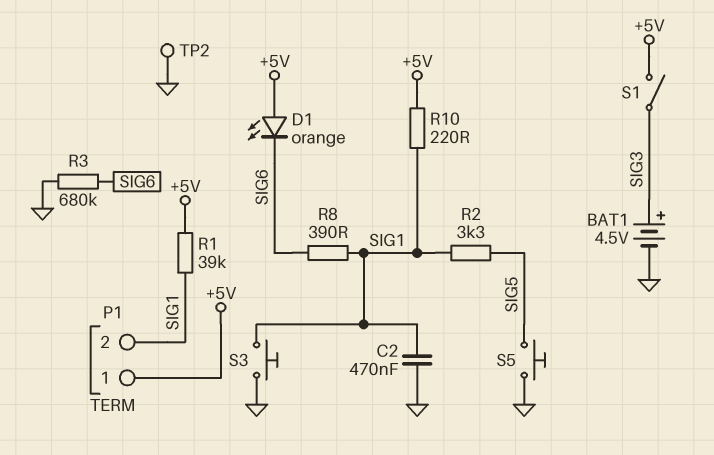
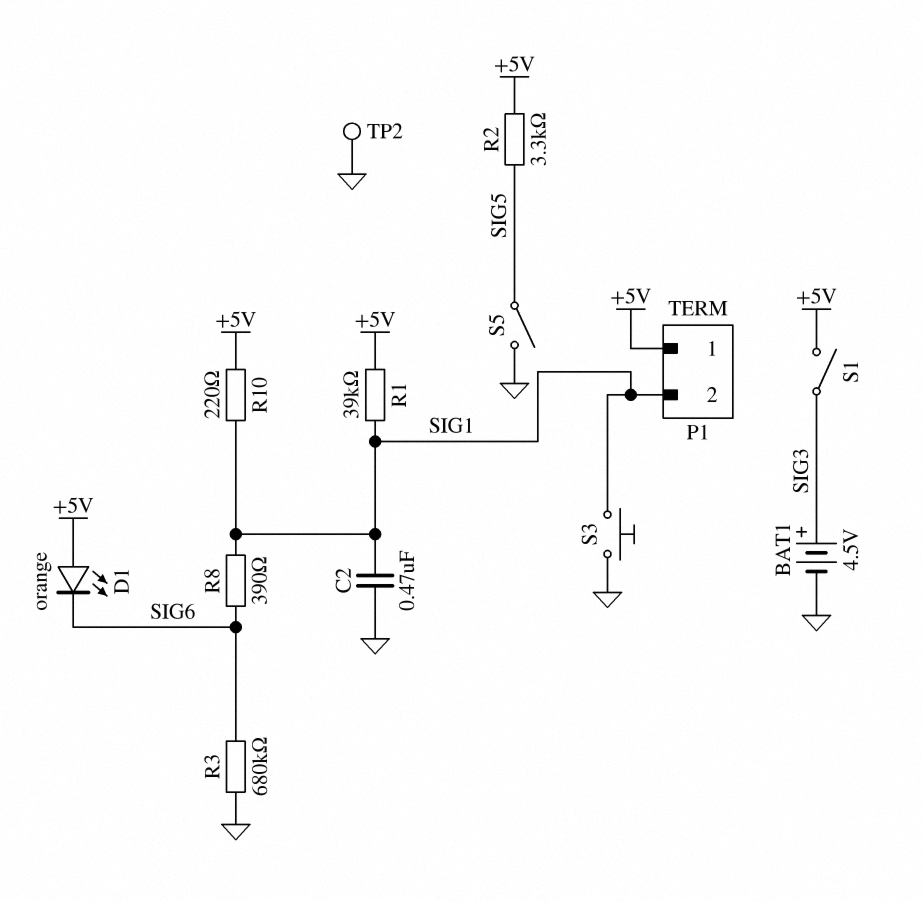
R2: 3.3k (SIG1, SIG5) -> 3.3k (+5V, SIG5)
S5: button (GND, SIG5) -> switch (GND, SIG5)

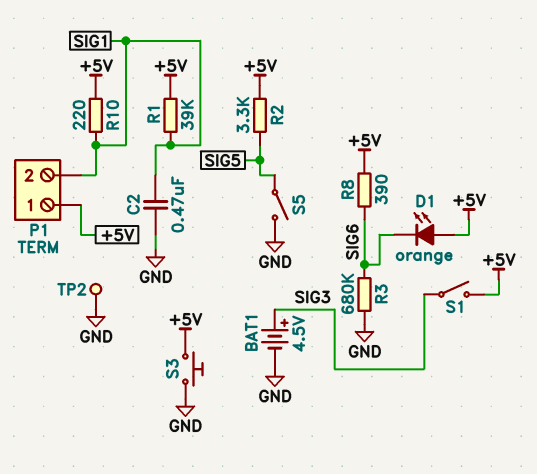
R8: 390 (SIG1, SIG6) -> 390 (+5V, SIG6)
S3: button (GND, SIG1) -> button (+5V, GND)

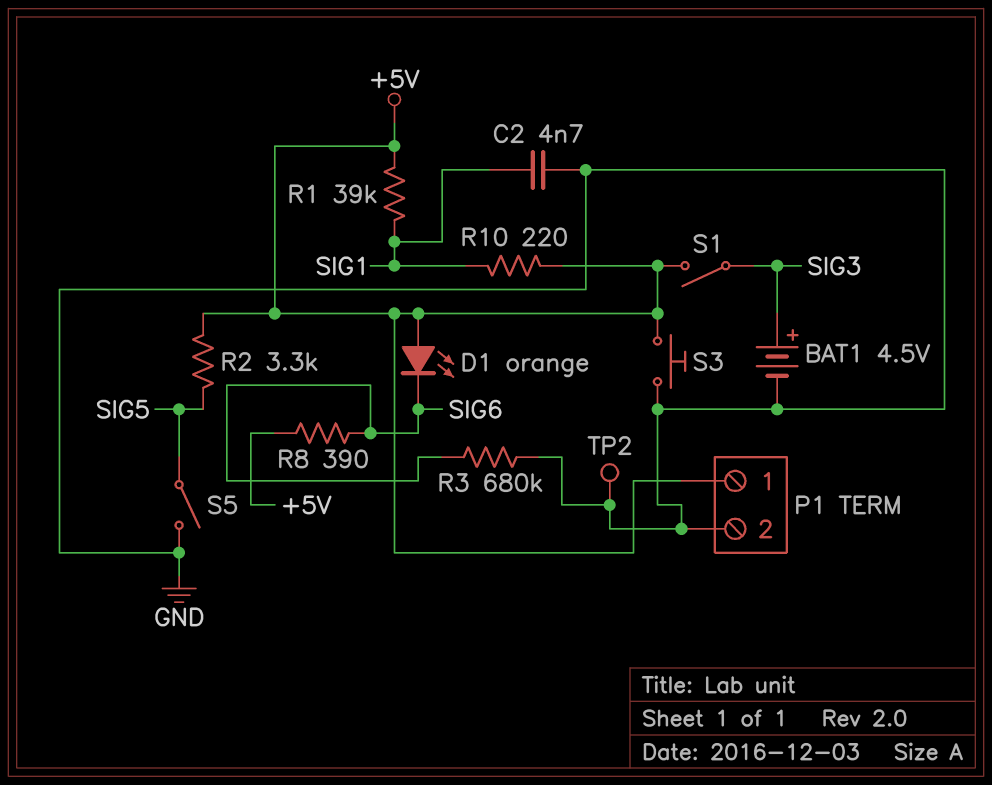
C2: 470nF (GND, SIG1) -> 4.7nF (GND, SIG1)
P1 pin 2: SIG1 -> GND

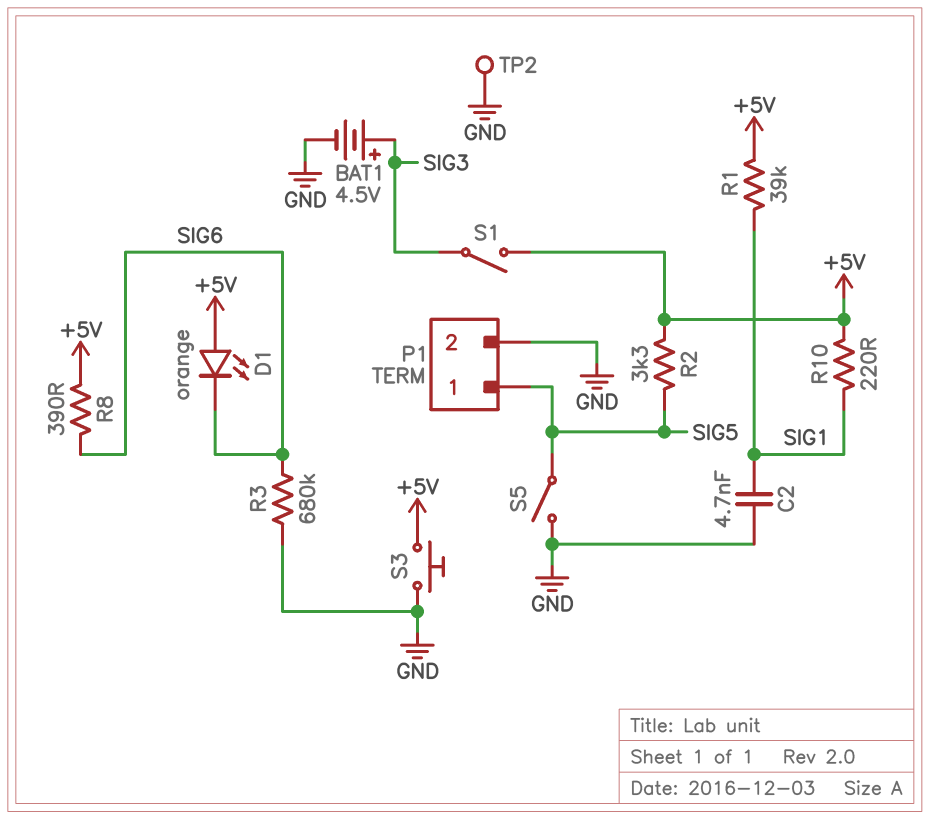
P1 pin 1: +5V -> SIG5

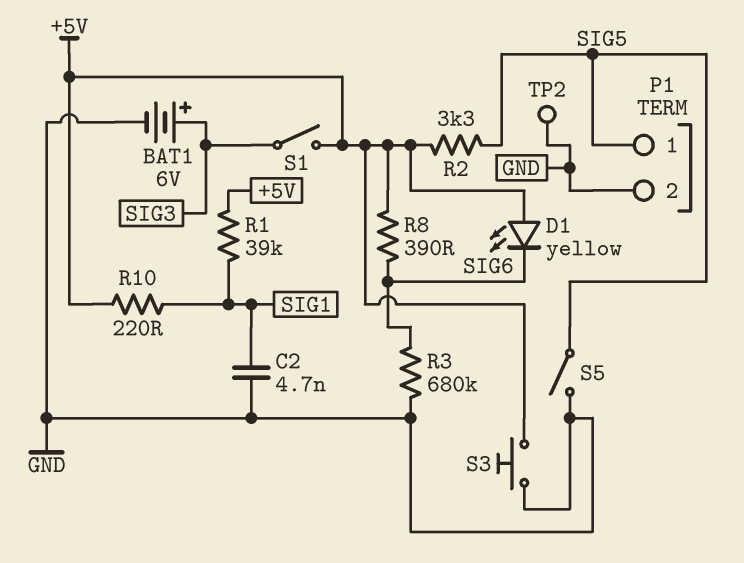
BAT1: 4.5V (plus SIG3, minus GND) -> 6V (plus SIG3, minus GND)
D1: LED orange (A +5V, K SIG6) -> LED yellow (A +5V, K SIG6)

